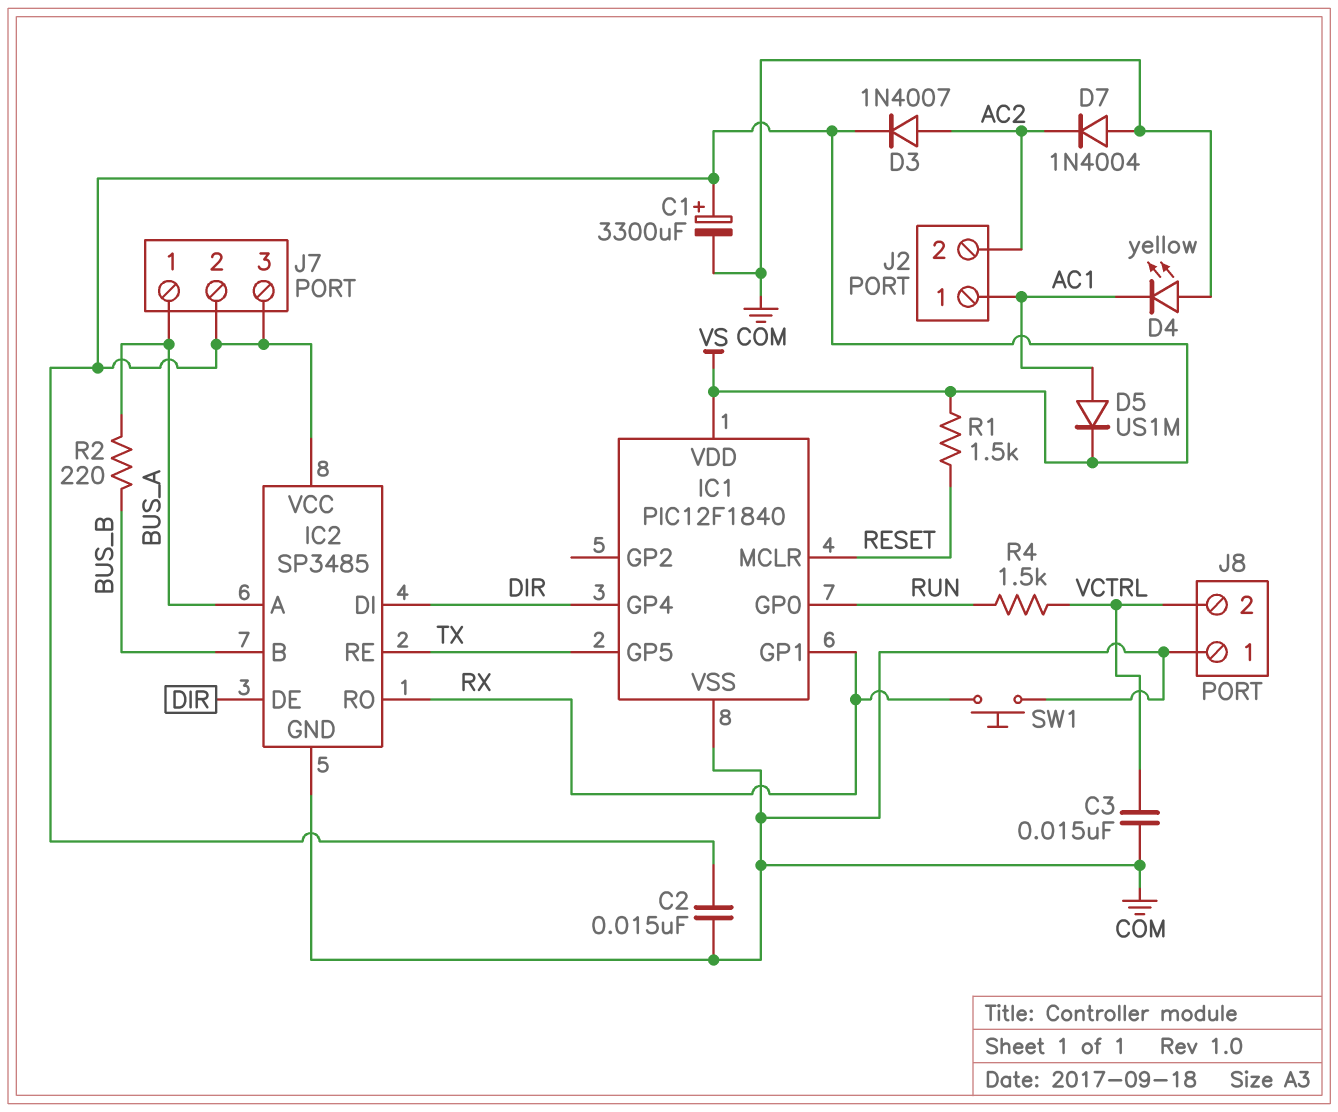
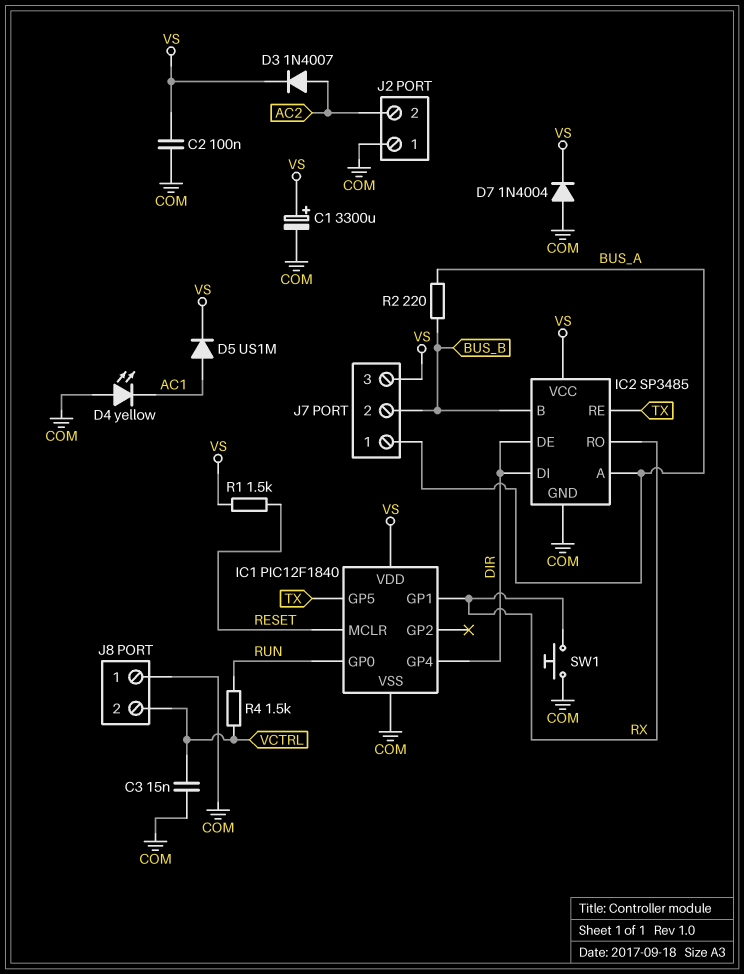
C2: 15nF (COM, VS) -> 100nF (COM, VS)
D7: diode 1N4004 (A COM, K AC2) -> diode 1N4004 (A COM, K VS)
J2 pin 1: AC1 -> COM
J7 pin 2: VS -> BUS_B

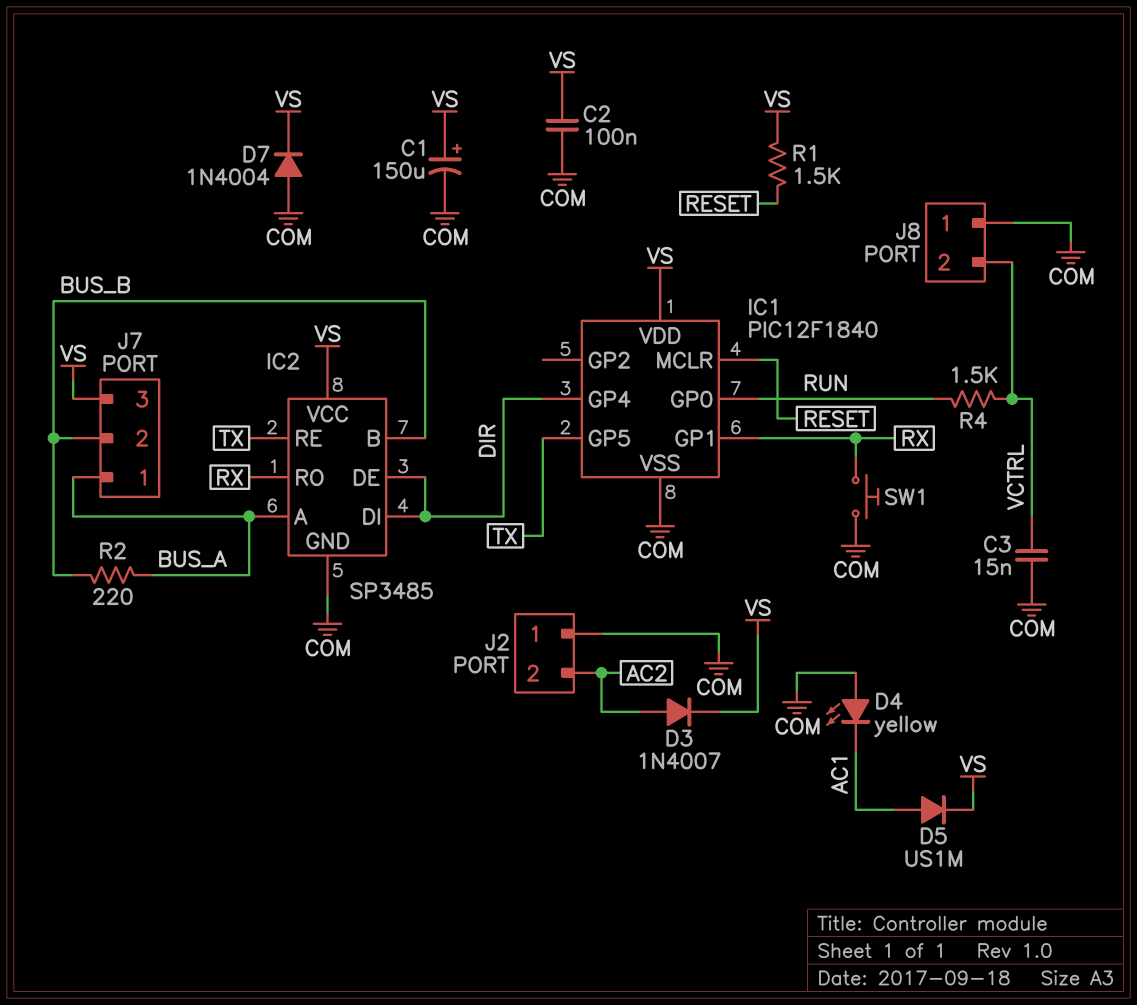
C1: 3300uF (plus VS, minus COM) -> 150uF (plus VS, minus COM)

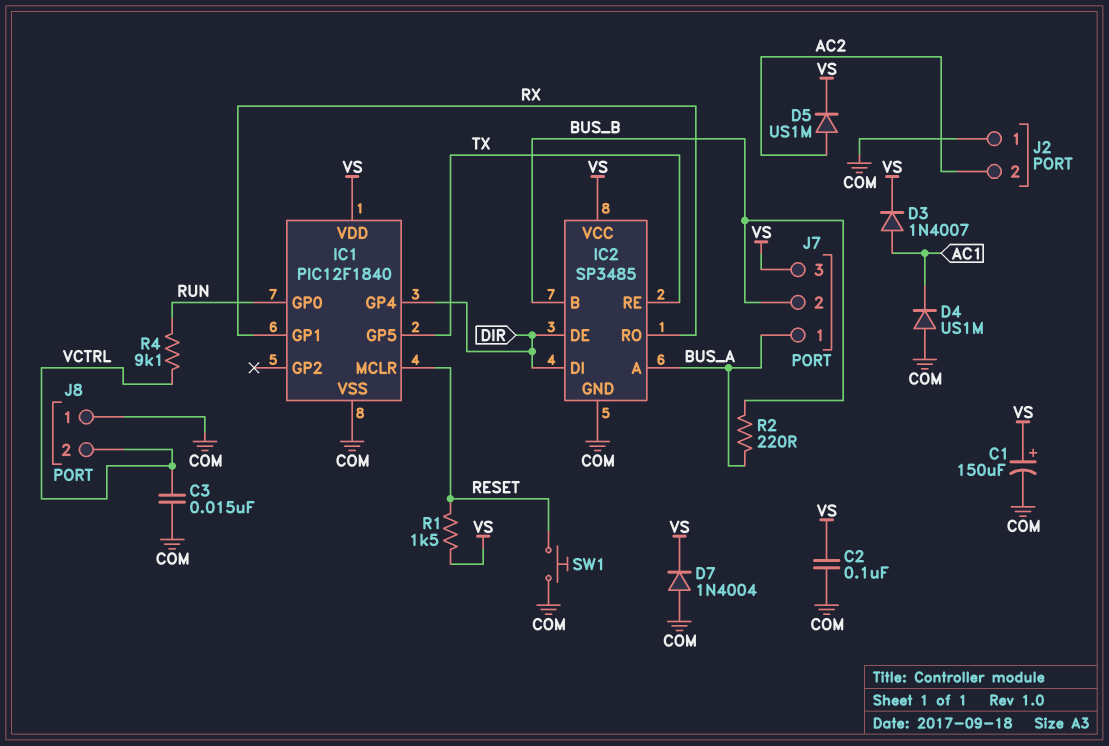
D3: diode 1N4007 (A AC2, K VS) -> diode 1N4007 (A AC1, K VS)
D4: LED yellow (A COM, K AC1) -> diode US1M (A COM, K AC1)
D5: diode US1M (A AC1, K VS) -> diode US1M (A AC2, K VS)
R4: 1.5k (RUN, VCTRL) -> 9.1k (RUN, VCTRL)
SW1: button (COM, RX) -> button (COM, RESET)

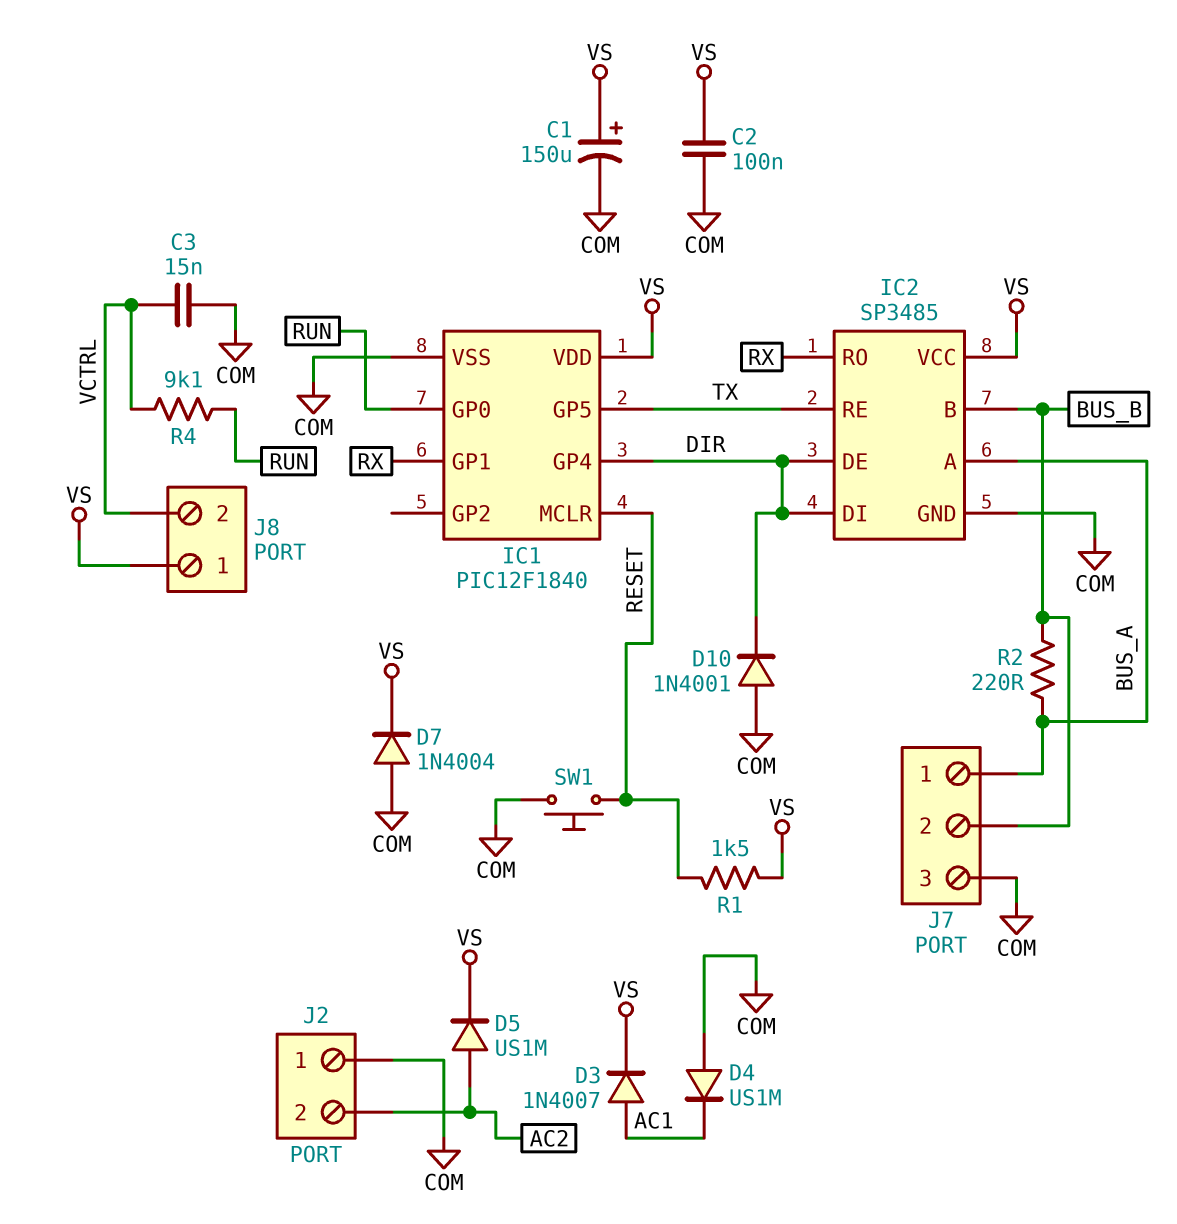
D10: none -> diode 1N4001 (A COM, K DIR)
J7 pin 3: VS -> COM
J8 pin 1: COM -> VS

